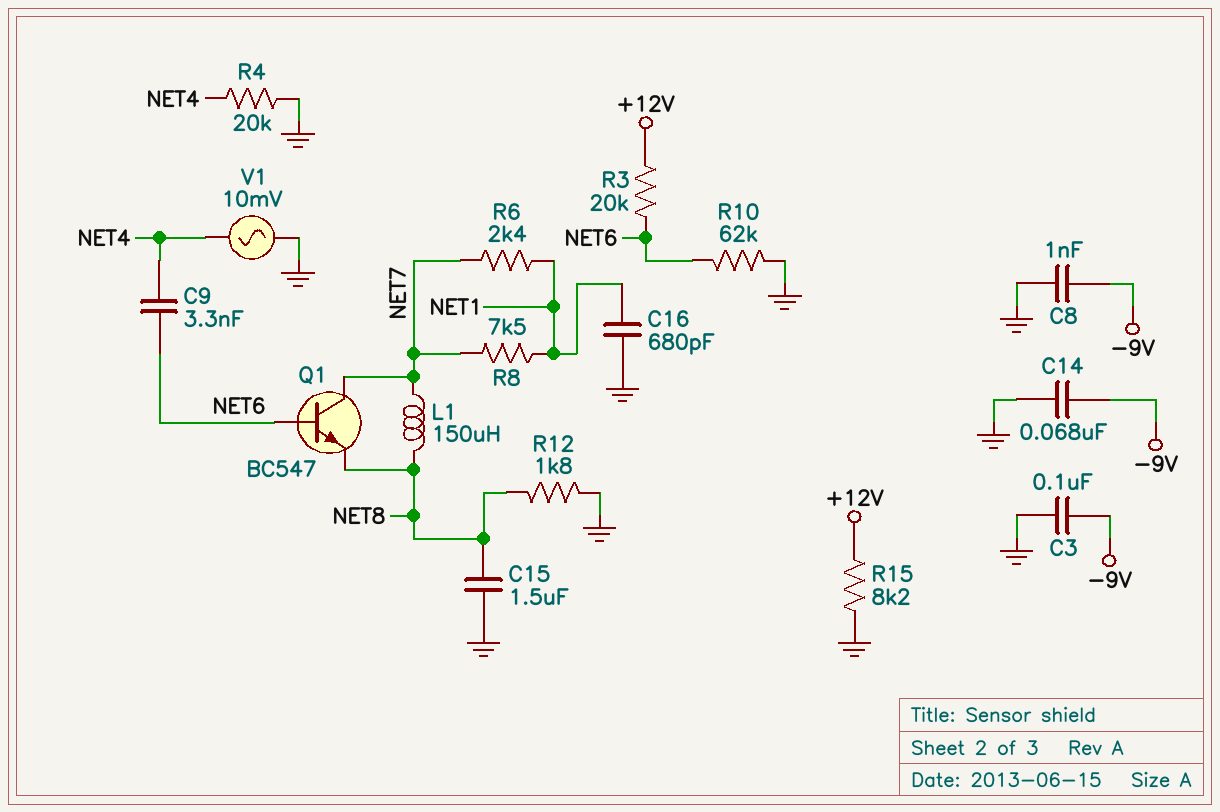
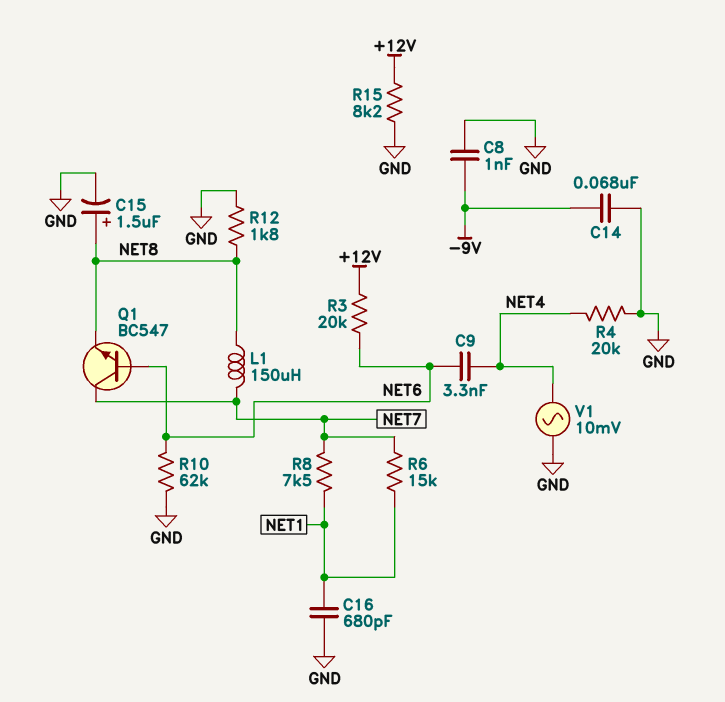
C3: 100nF (-9V, GND) -> none
C15: 1.5uF (GND, NET8) -> 1.5uF (plus NET8, minus GND)
R6: 2.4k (NET1, NET7) -> 15k (NET1, NET7)

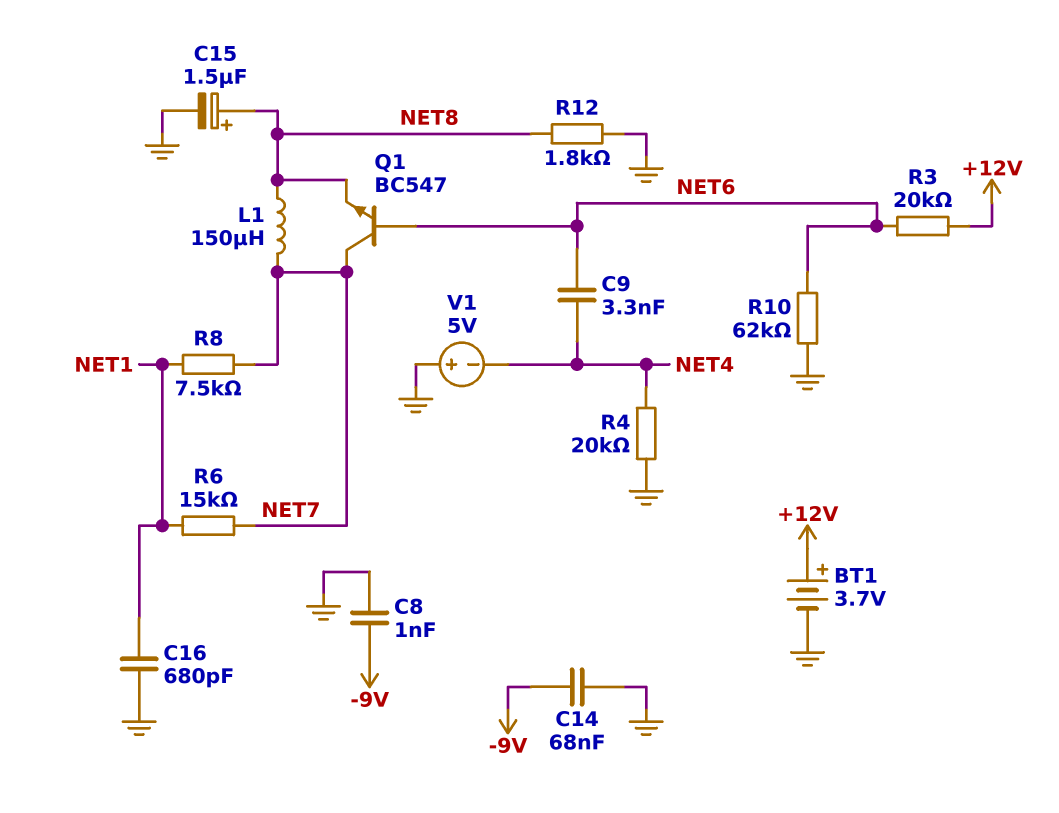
BT1: none -> 3.7V (plus +12V, minus GND)
R15: 8.2k (+12V, GND) -> none
V1: AC 10mV (GND, NET4) -> 5V (plus GND, minus NET4)

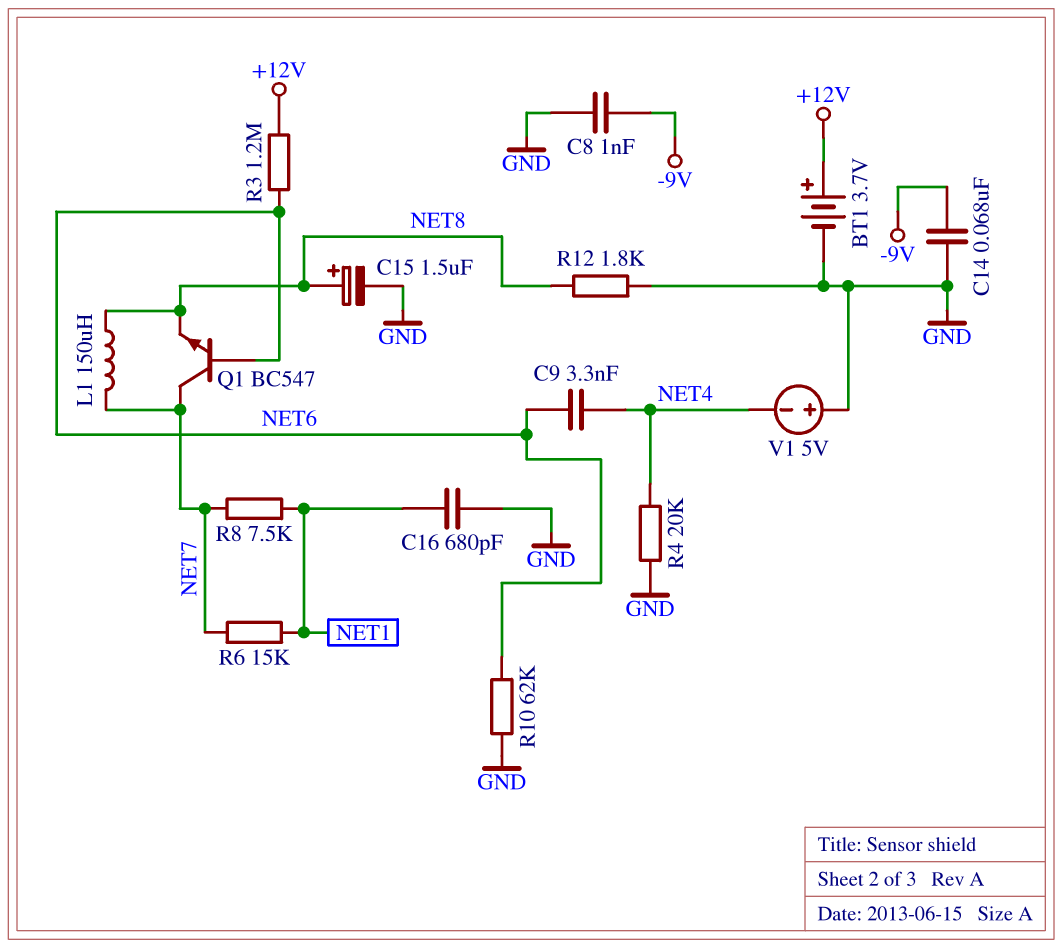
R3: 20k (+12V, NET6) -> 1.2M (+12V, NET6)

